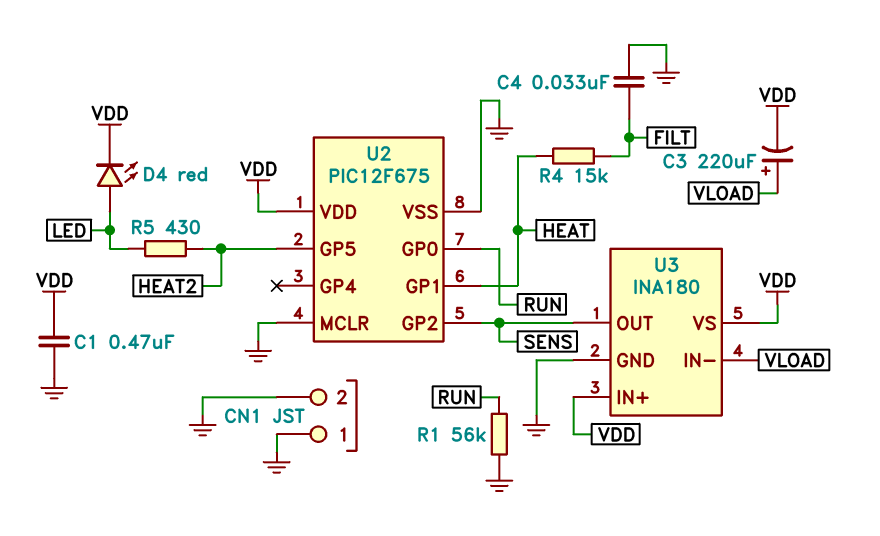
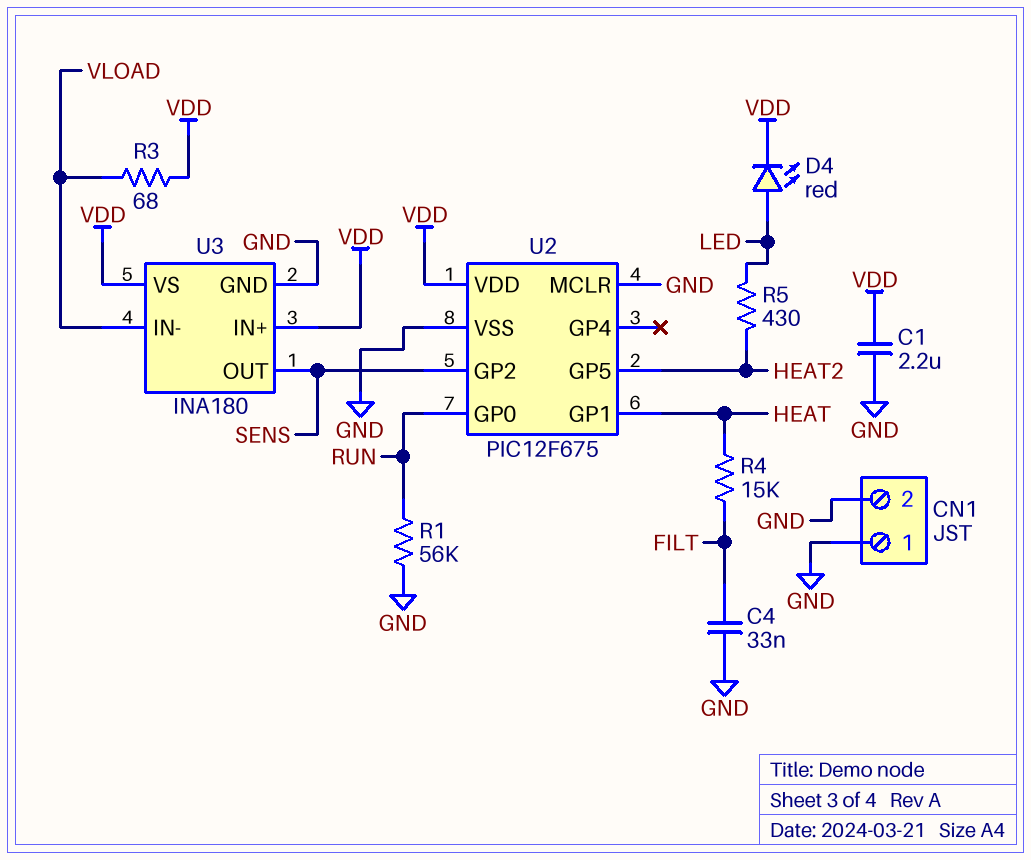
C1: 470nF (GND, VDD) -> 2.2uF (GND, VDD)
C3: 220uF (plus VLOAD, minus VDD) -> none
R3: none -> 68 (VDD, VLOAD)

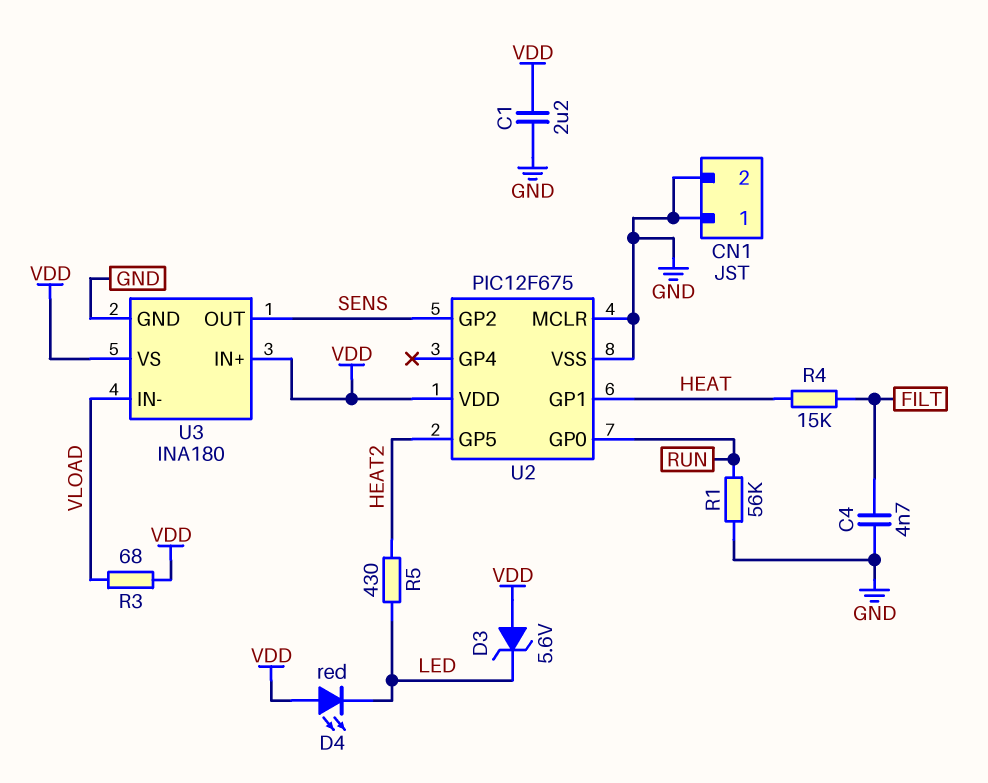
C4: 33nF (FILT, GND) -> 4.7nF (FILT, GND)
D3: none -> zener 5.6V (A VDD, K LED)
D4: LED red (A LED, K VDD) -> LED red (A VDD, K LED)

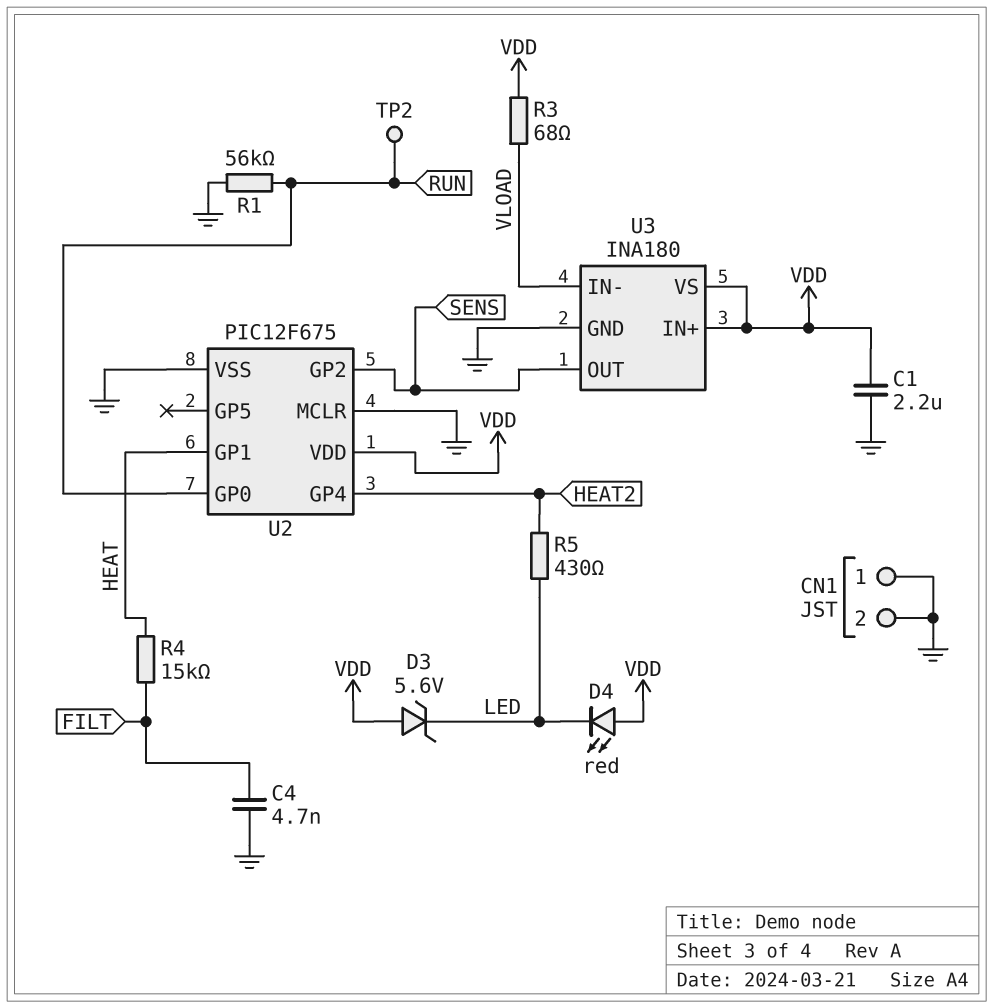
TP2: none -> test point (RUN)
U2 pin GP4: none -> HEAT2
U2 pin GP5: HEAT2 -> none

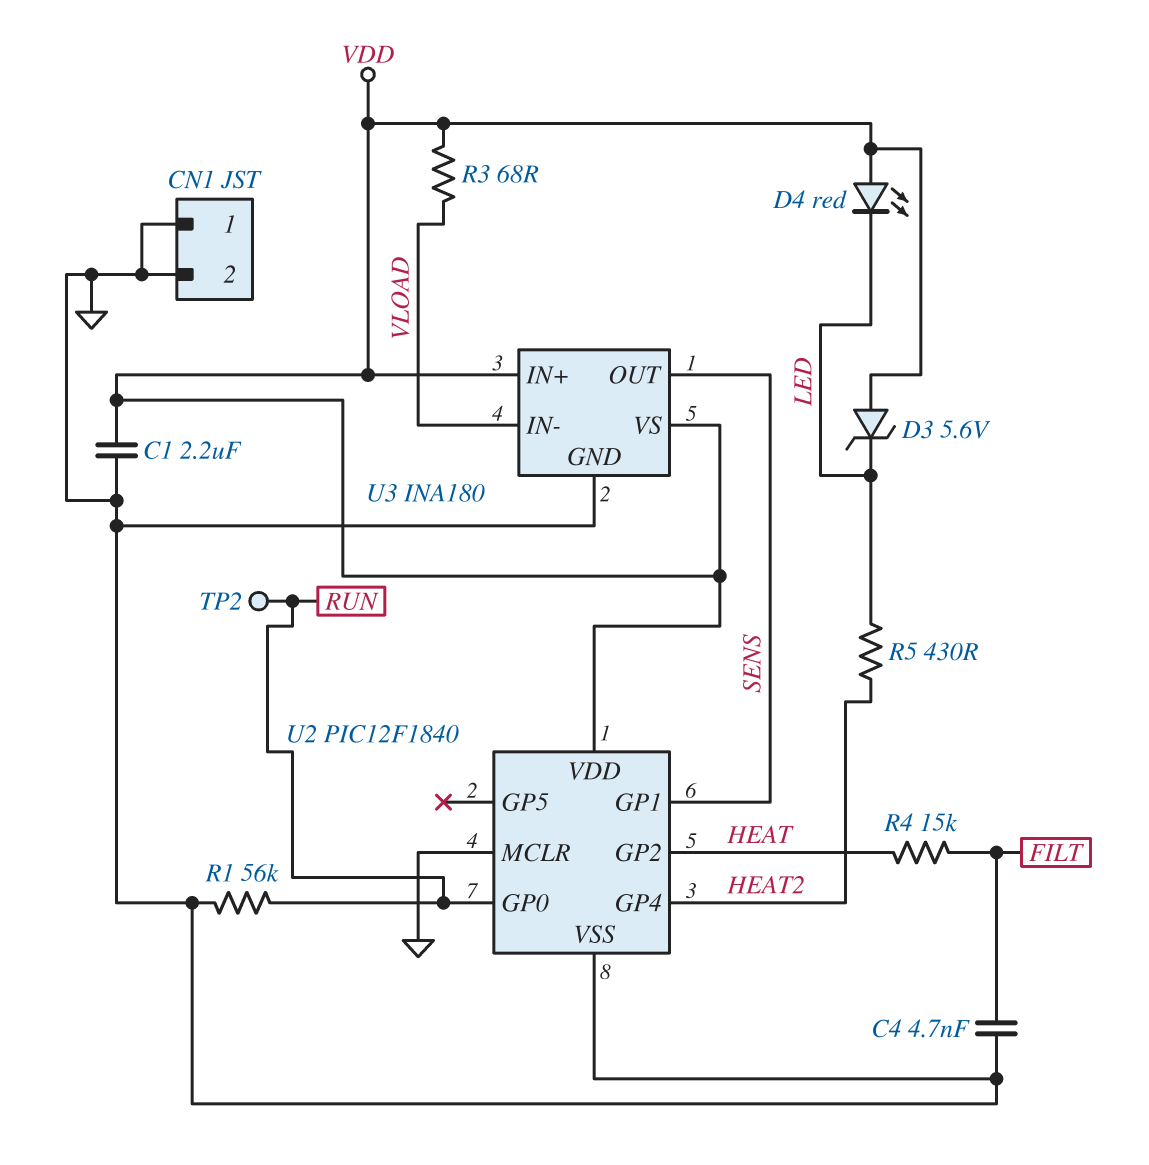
U2: PIC12F675 -> PIC12F1840
U2 pin GP1: HEAT -> SENS
U2 pin GP2: SENS -> HEAT

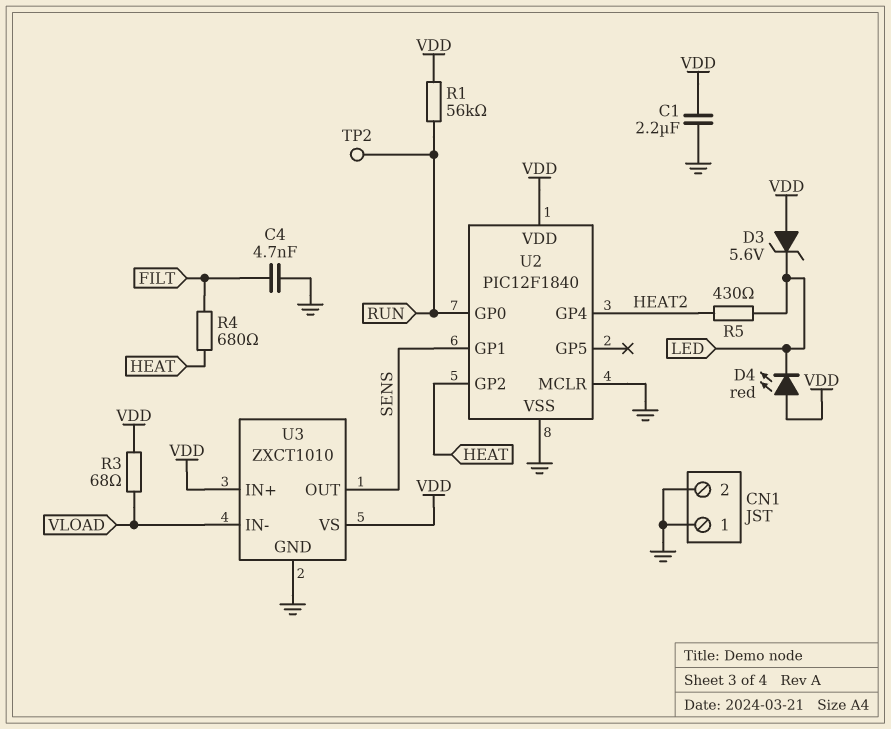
R1: 56k (GND, RUN) -> 56k (RUN, VDD)
R4: 15k (FILT, HEAT) -> 680 (FILT, HEAT)
U3: INA180 -> ZXCT1010

